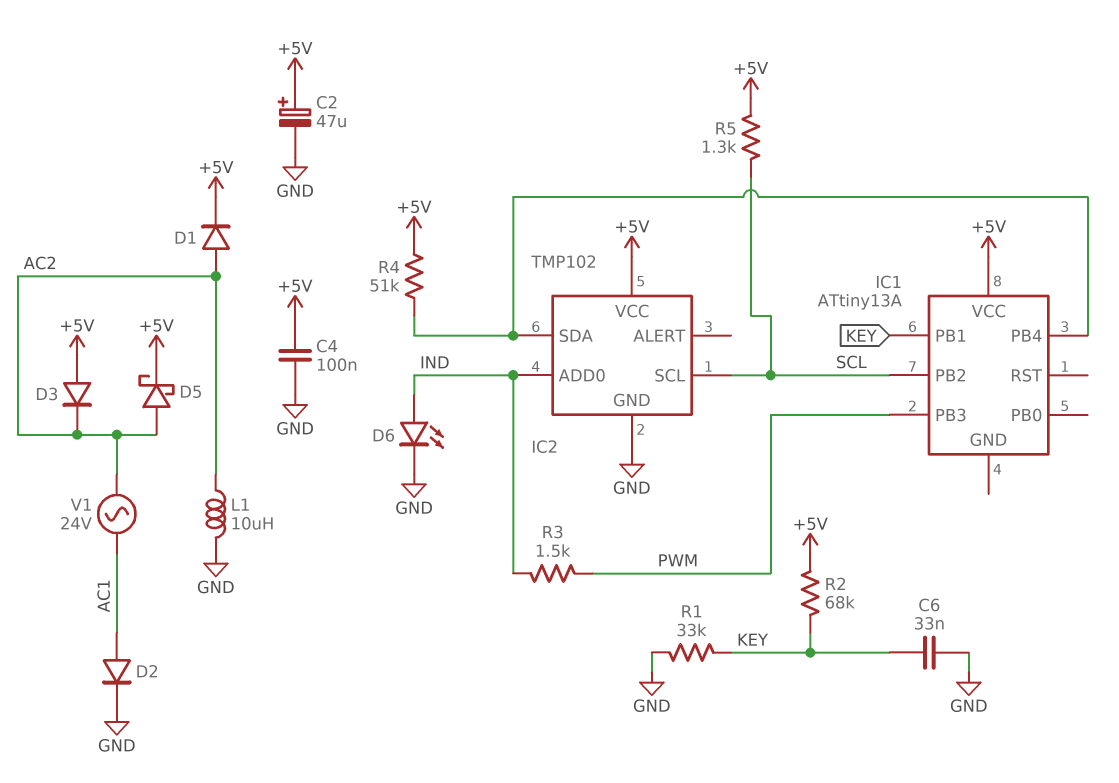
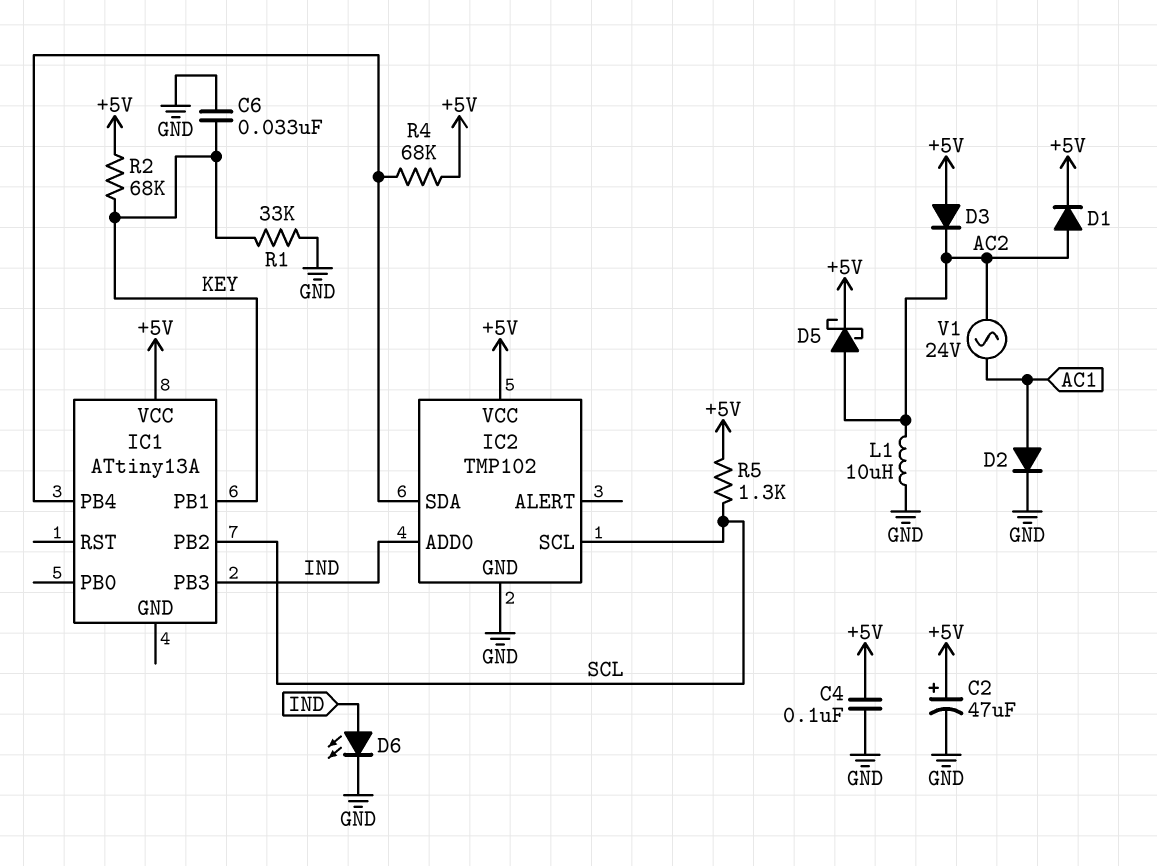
IC1 pin PB3: PWM -> IND
R3: 1.5k (IND, PWM) -> none
R4: 51k (+5V, IC1/PB4) -> 68k (+5V, IC1/PB4)

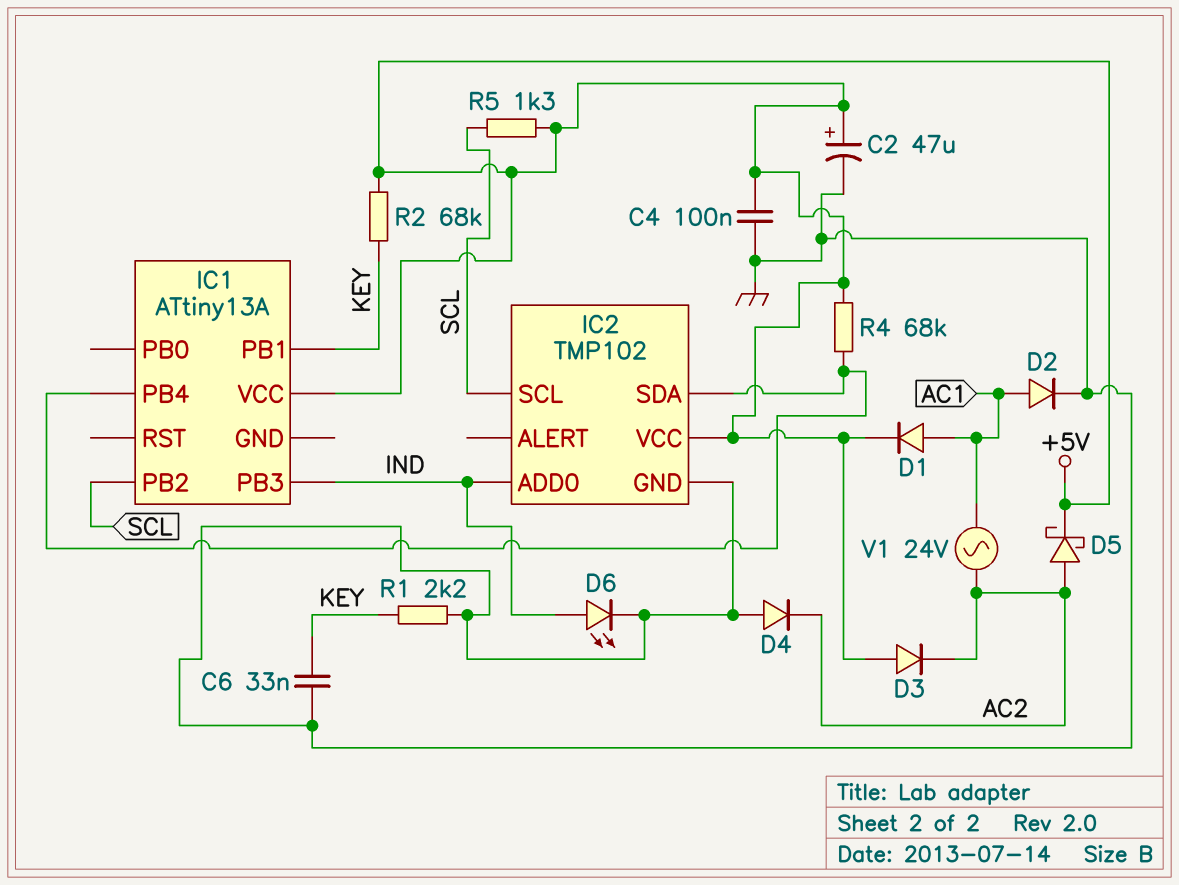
D1: diode (A AC2, K +5V) -> diode (A AC1, K +5V)
D4: none -> diode (A GND, K AC2)
L1: 10uH (AC2, GND) -> none
R1: 33k (GND, KEY) -> 2.2k (GND, KEY)

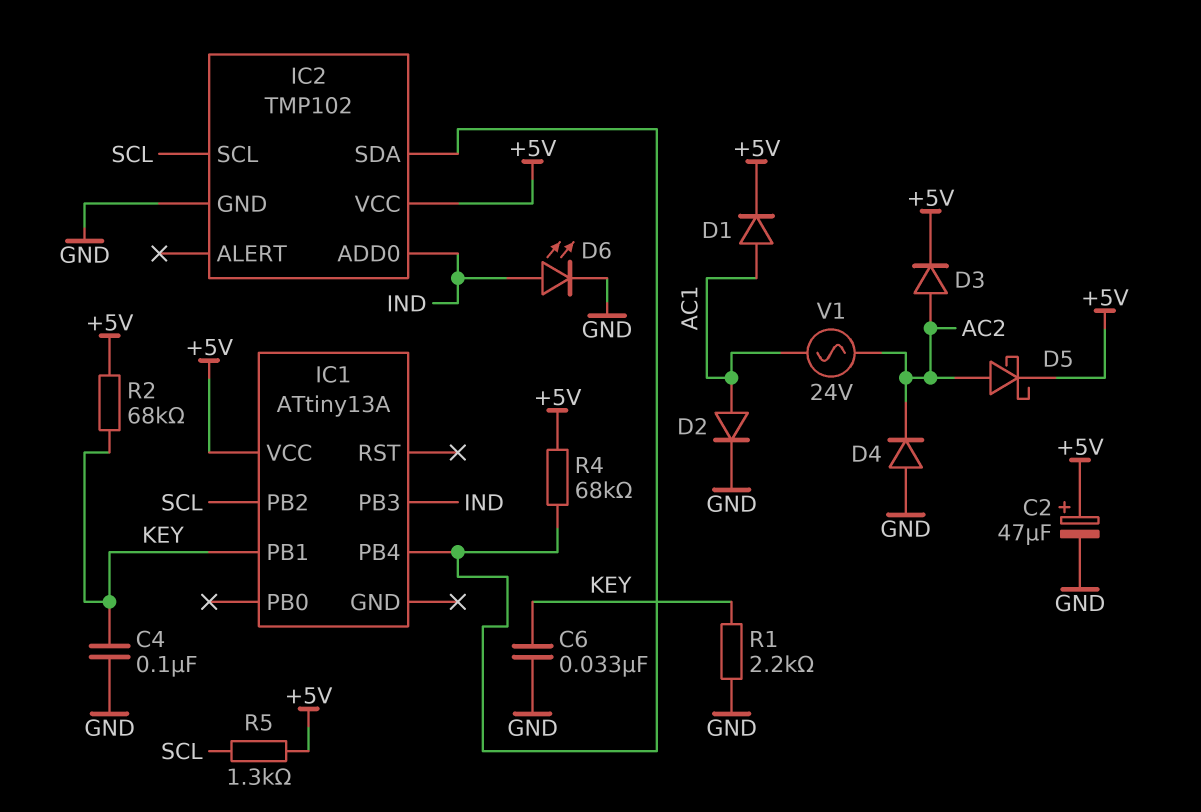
C4: 100nF (+5V, GND) -> 100nF (GND, KEY)
D3: diode (A +5V, K AC2) -> diode (A AC2, K +5V)

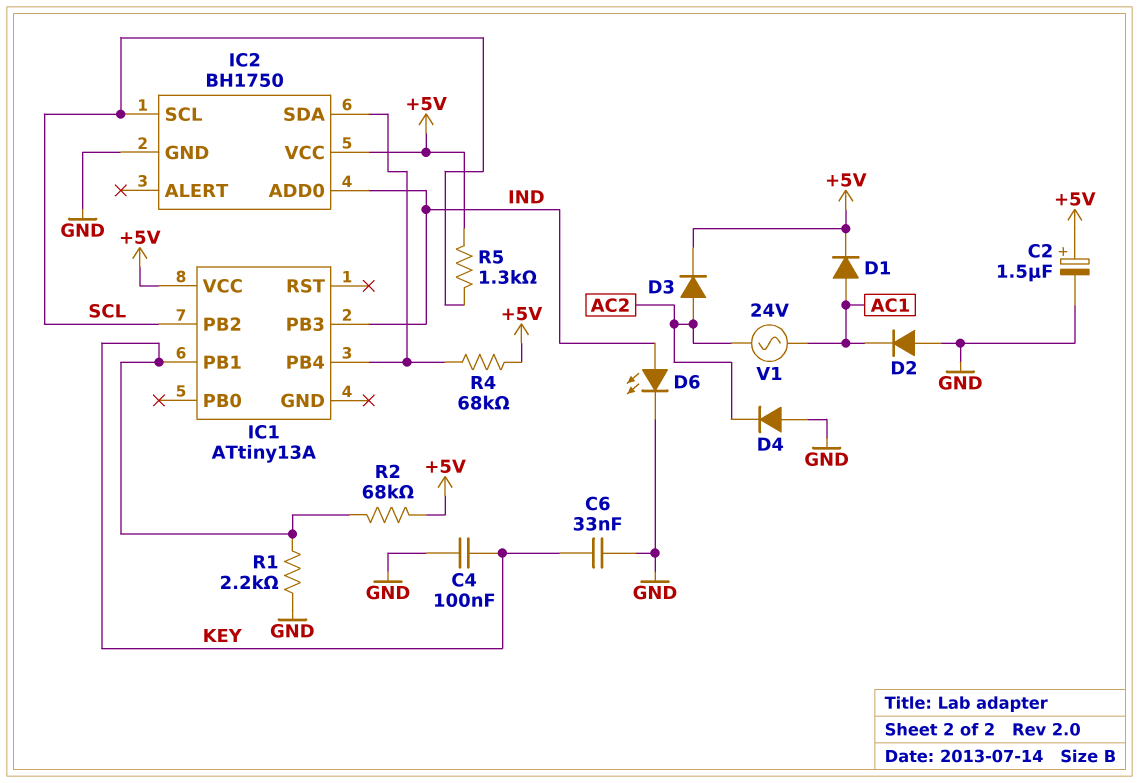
C2: 47uF (plus +5V, minus GND) -> 1.5uF (plus +5V, minus GND)
D2: diode (A AC1, K GND) -> diode (A GND, K AC1)
D5: schottky (A AC2, K +5V) -> none
IC2: TMP102 -> BH1750

